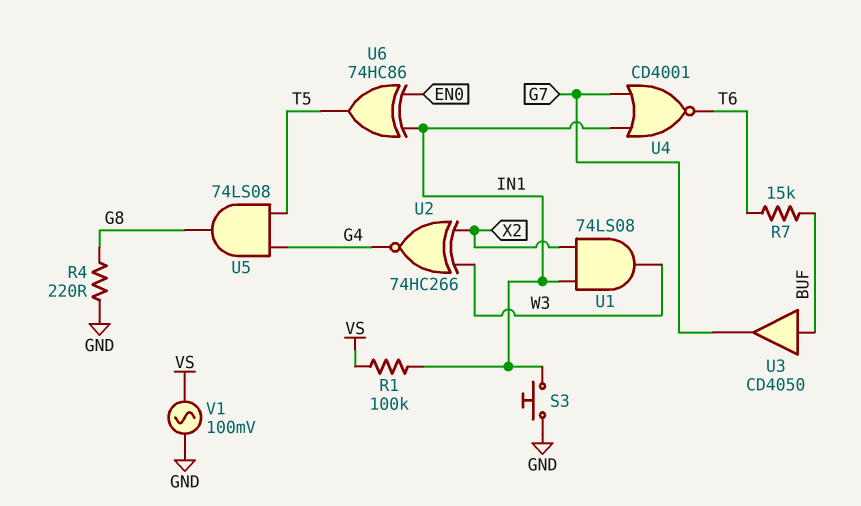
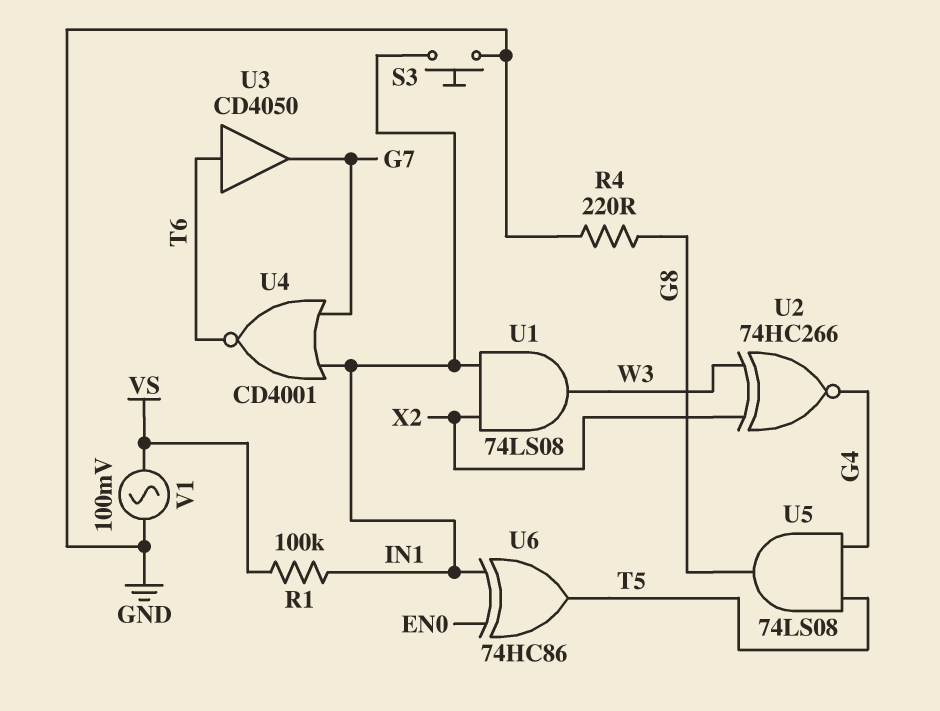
R7: 15k (BUF, T6) -> none
U3: buffer CD4050 (in BUF, out G7) -> buffer CD4050 (in T6, out G7)

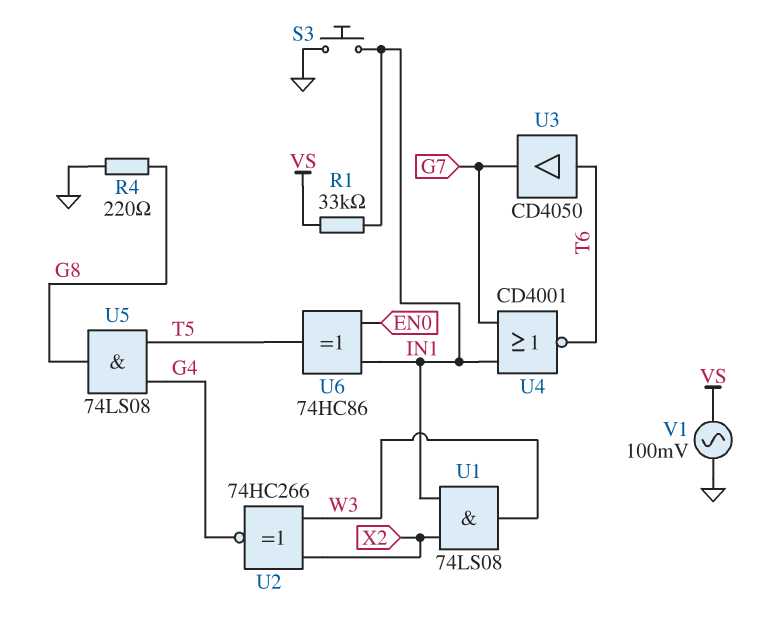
R1: 100k (IN1, VS) -> 33k (IN1, VS)

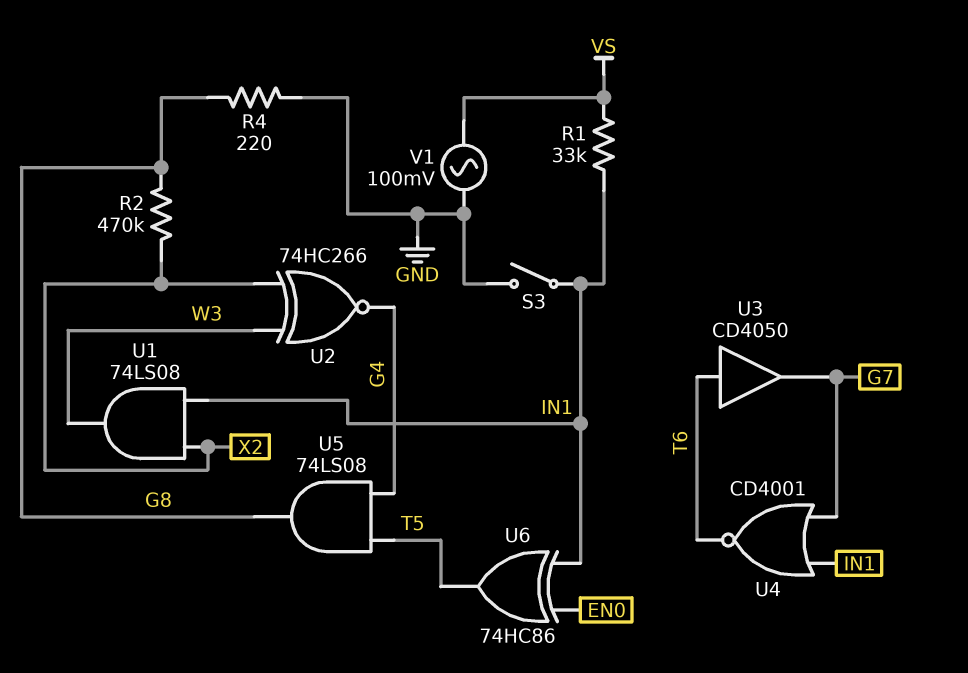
R2: none -> 470k (G8, X2)
S3: button (GND, IN1) -> switch (GND, IN1)

